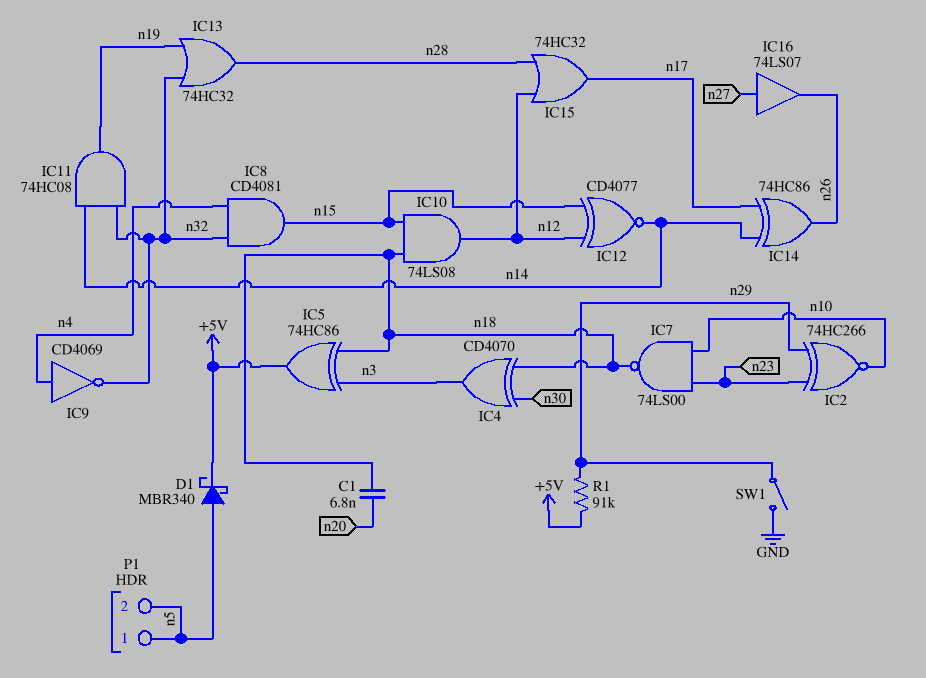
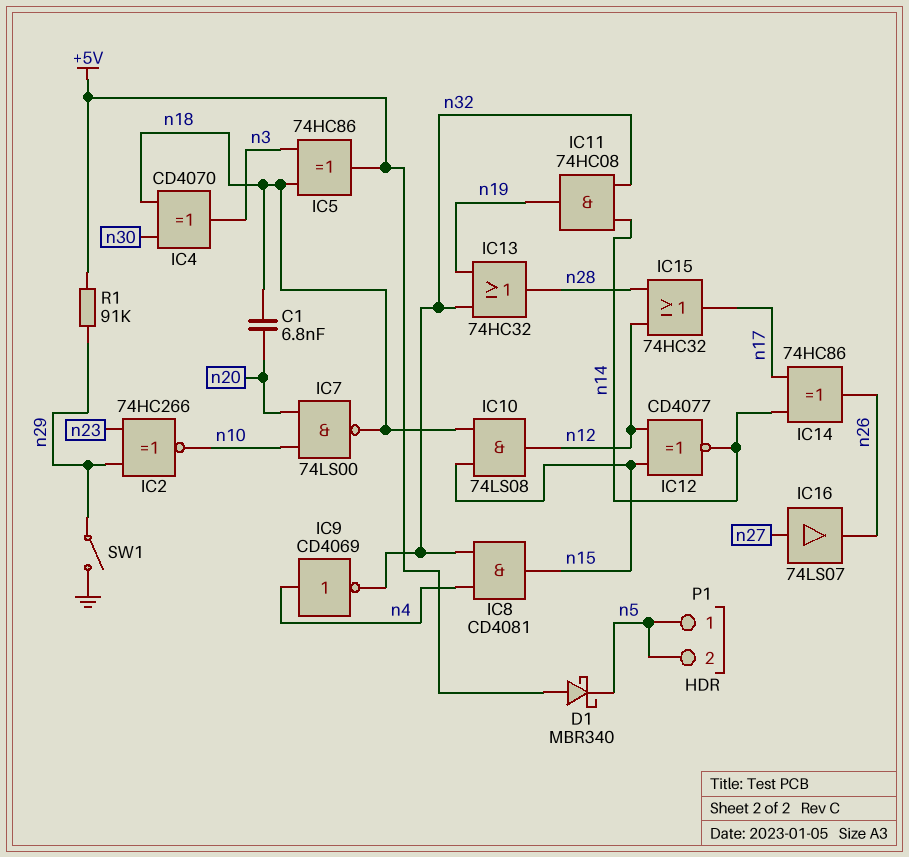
D1: schottky MBR340 (A n5, K +5V) -> schottky MBR340 (A +5V, K n5)
IC7: NAND 74LS00 (in n10, in n23, out n18) -> NAND 74LS00 (in n10, in n20, out n18)

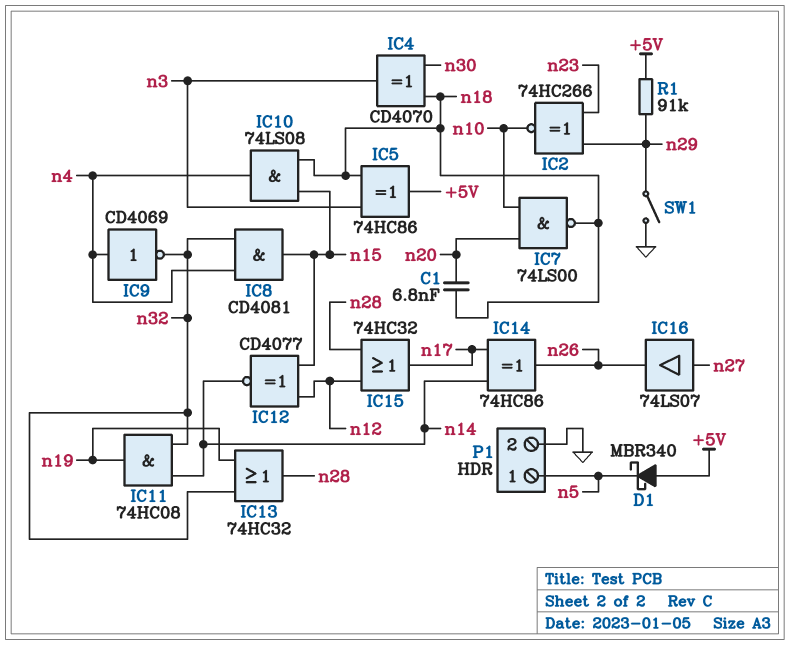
IC10: AND 74LS08 (in n15, in n18, out n12) -> AND 74LS08 (in n15, in n18, out n4)
P1 pin 2: n5 -> GND

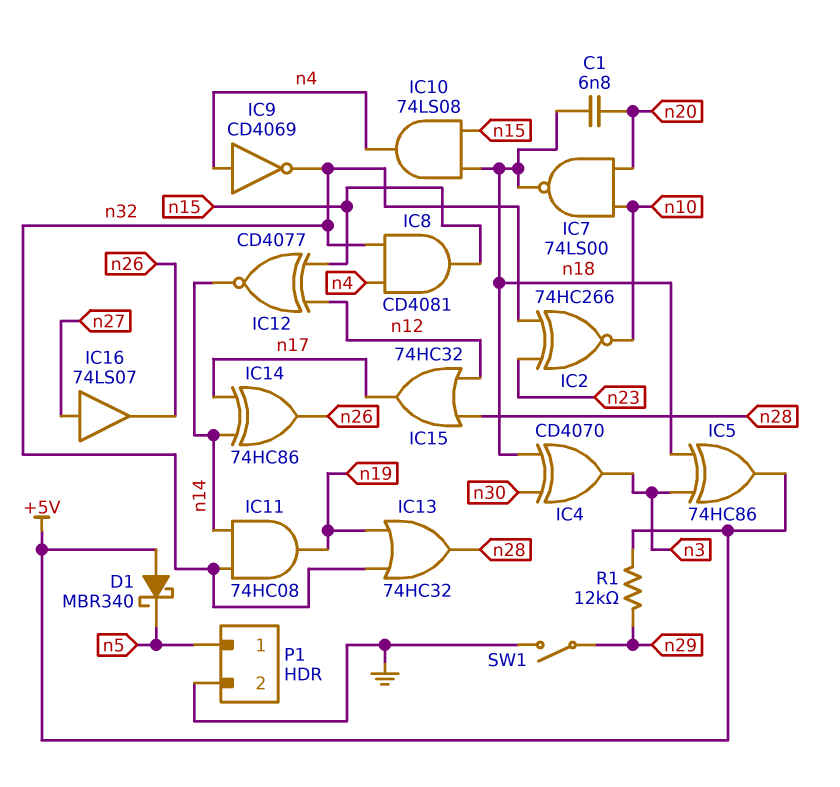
IC2: XNOR 74HC266 (in n23, in n29, out n10) -> XNOR 74HC266 (in n23, in n32, out n10)
R1: 91k (+5V, n29) -> 12k (+5V, n29)

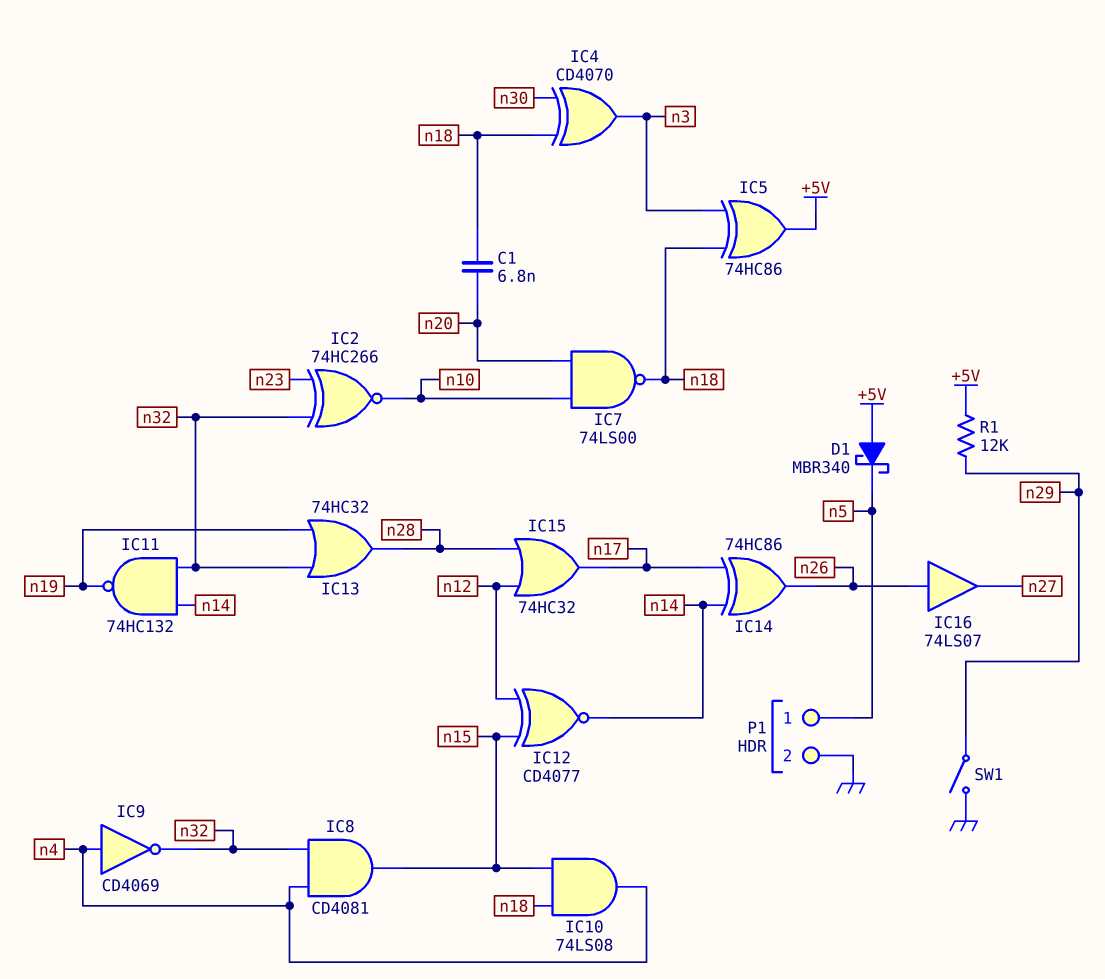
IC11: AND 74HC08 (in n14, in n32, out n19) -> NAND 74HC132 (in n14, in n32, out n19)
IC16: buffer 74LS07 (in n27, out n26) -> buffer 74LS07 (in n26, out n27)

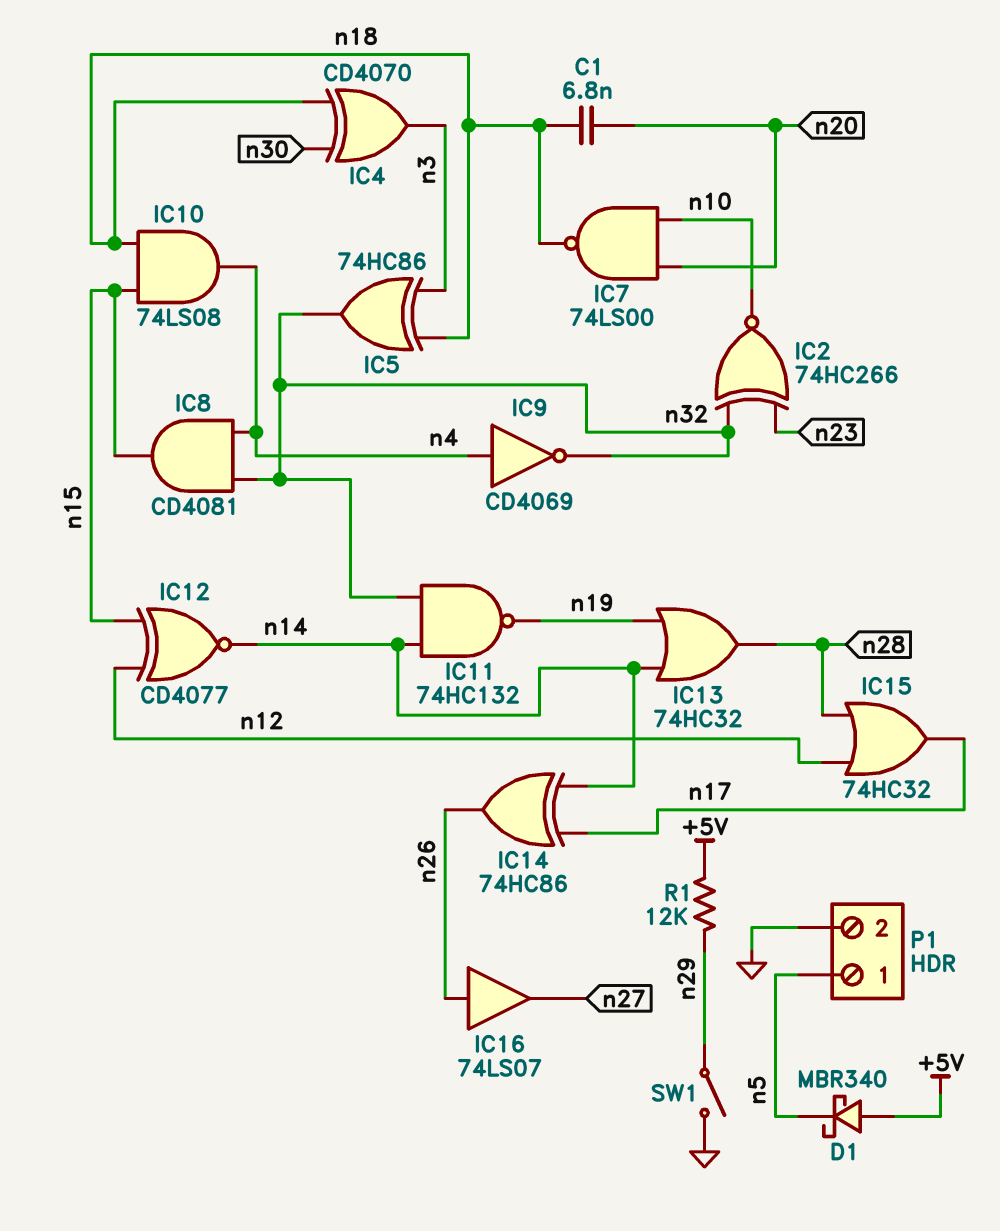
IC5: XOR 74HC86 (in n3, in n18, out +5V) -> XOR 74HC86 (in n3, in n18, out n32)
IC13: OR 74HC32 (in n19, in n32, out n28) -> OR 74HC32 (in n14, in n19, out n28)

